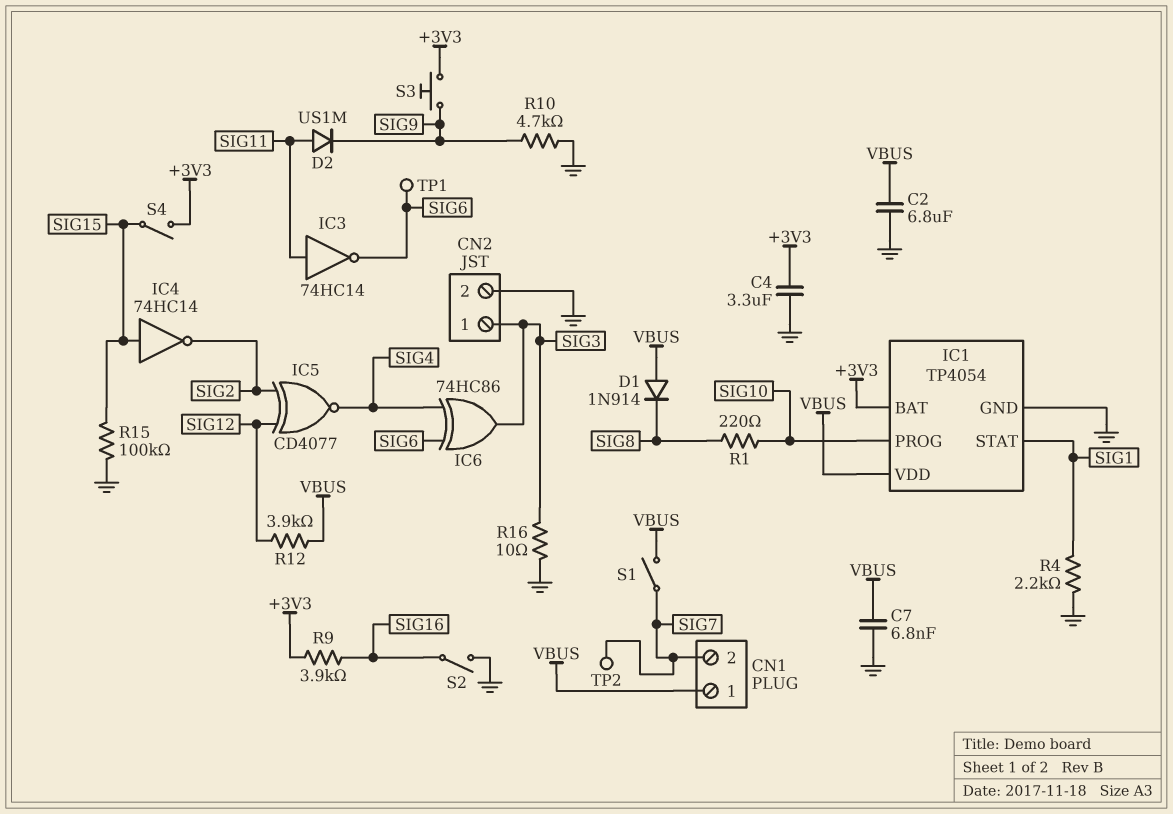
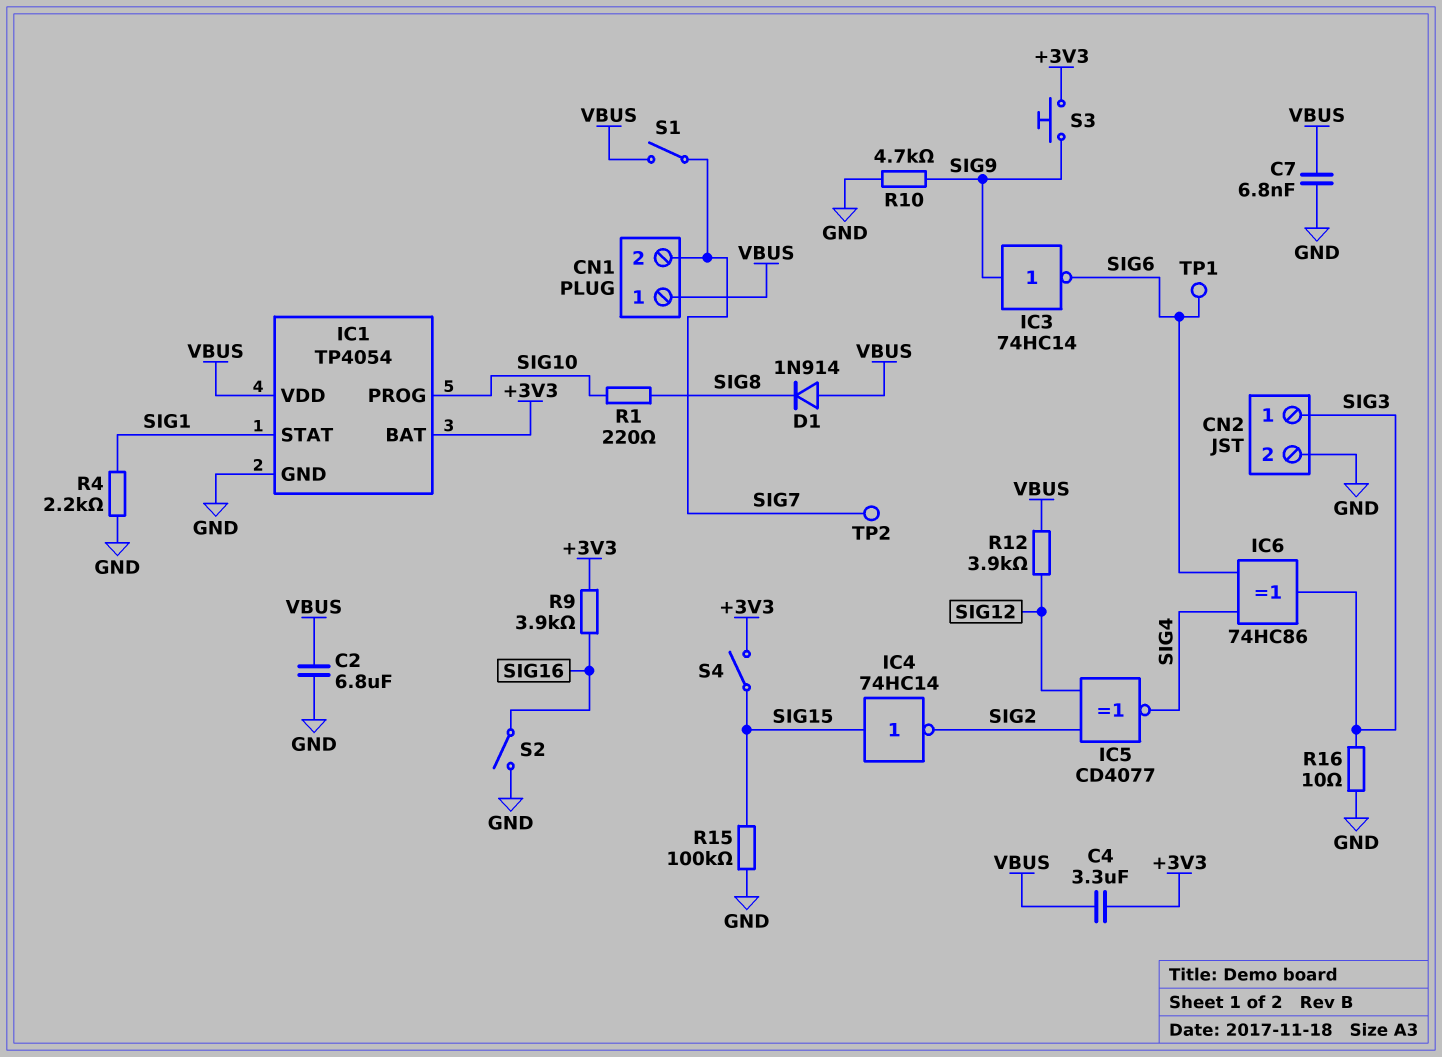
C4: 3.3uF (+3V3, GND) -> 3.3uF (+3V3, VBUS)
D2: diode US1M (A SIG11, K SIG9) -> none
IC3: NOT 74HC14 (in SIG11, out SIG6) -> NOT 74HC14 (in SIG9, out SIG6)

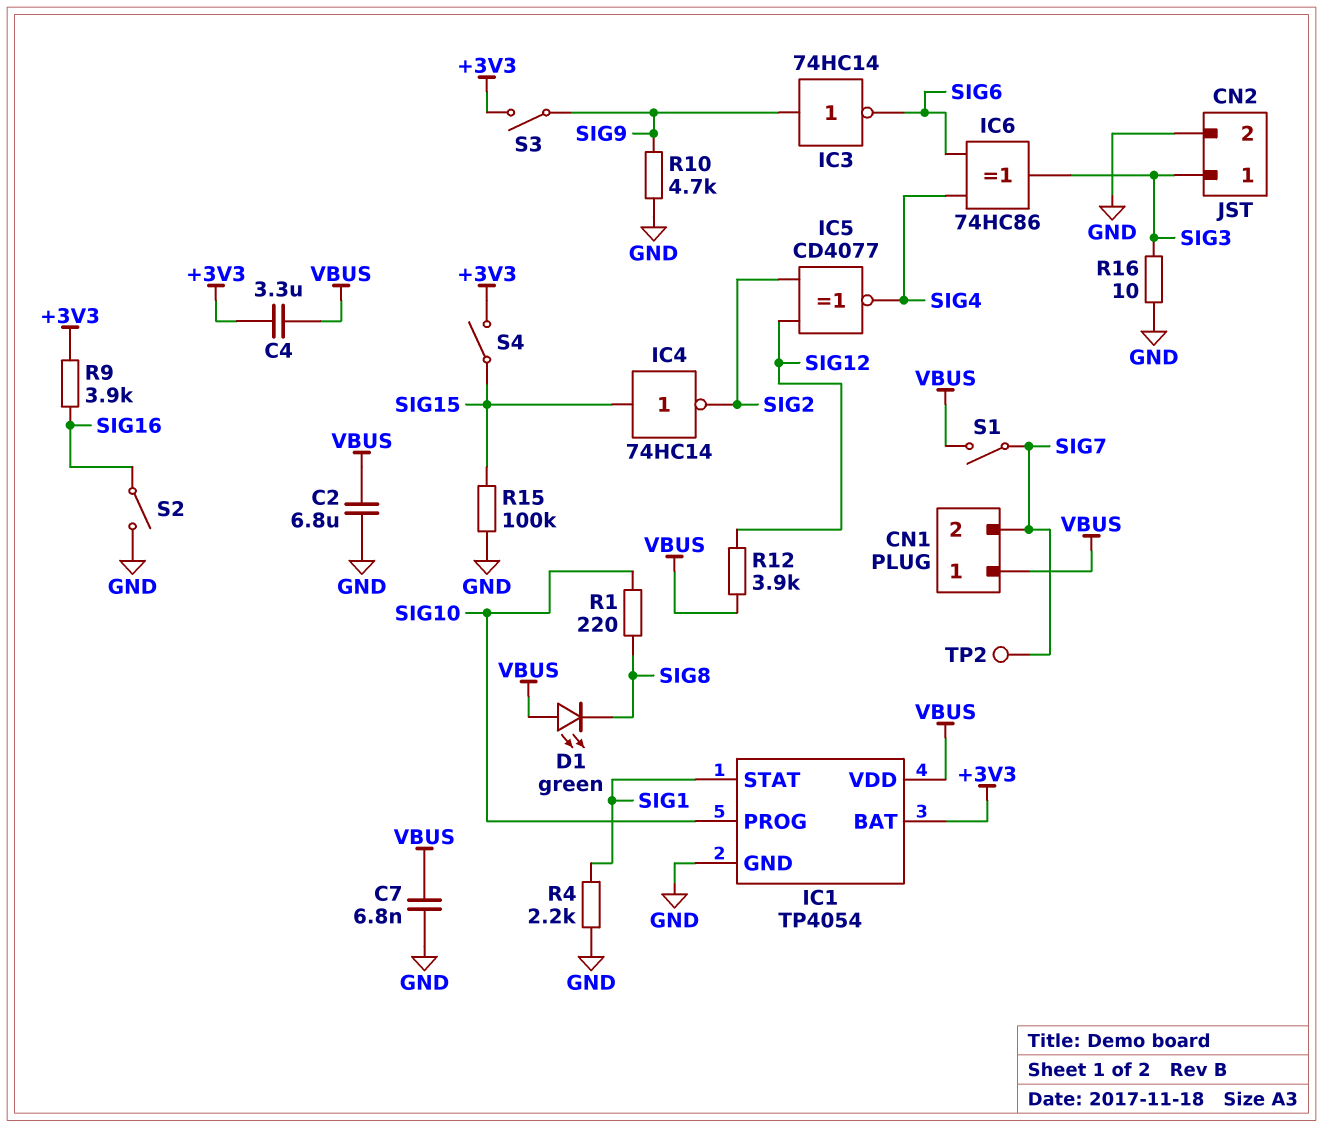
D1: diode 1N914 (A VBUS, K SIG8) -> LED green (A VBUS, K SIG8)
S3: button (+3V3, SIG9) -> switch (+3V3, SIG9)
TP1: test point (SIG6) -> none

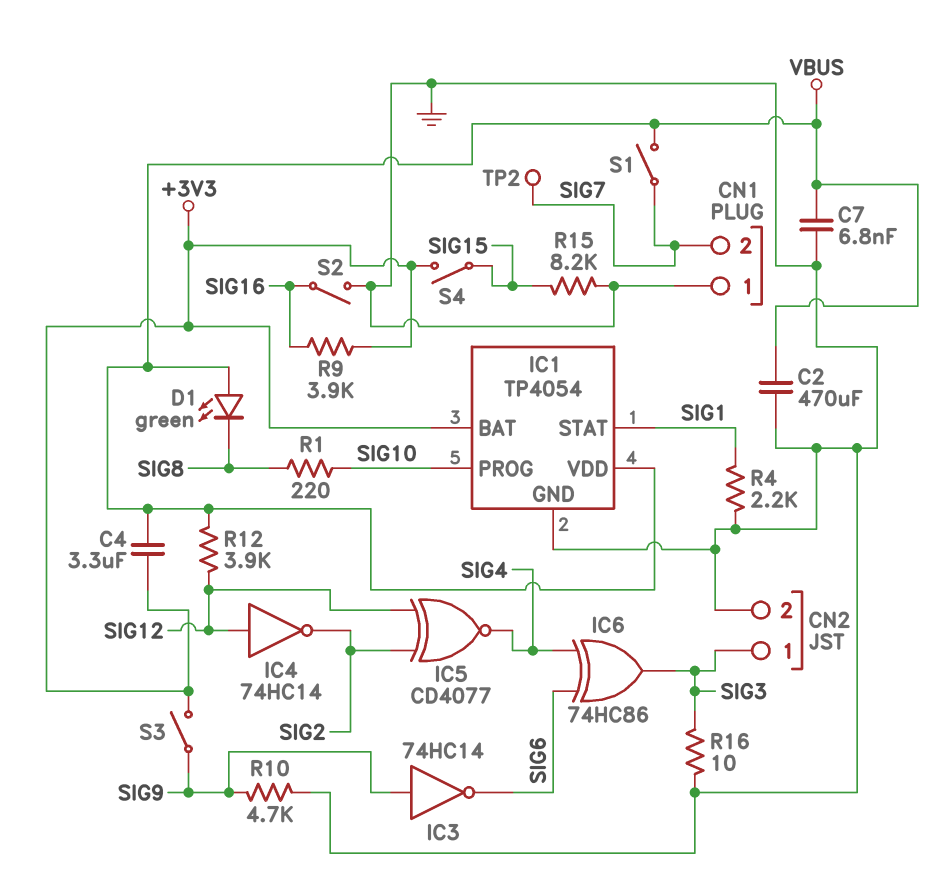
C2: 6.8uF (GND, VBUS) -> 470uF (GND, VBUS)
CN1 pin 1: VBUS -> GND
IC4: NOT 74HC14 (in SIG15, out SIG2) -> NOT 74HC14 (in SIG12, out SIG2)
R15: 100k (GND, SIG15) -> 8.2k (GND, SIG15)

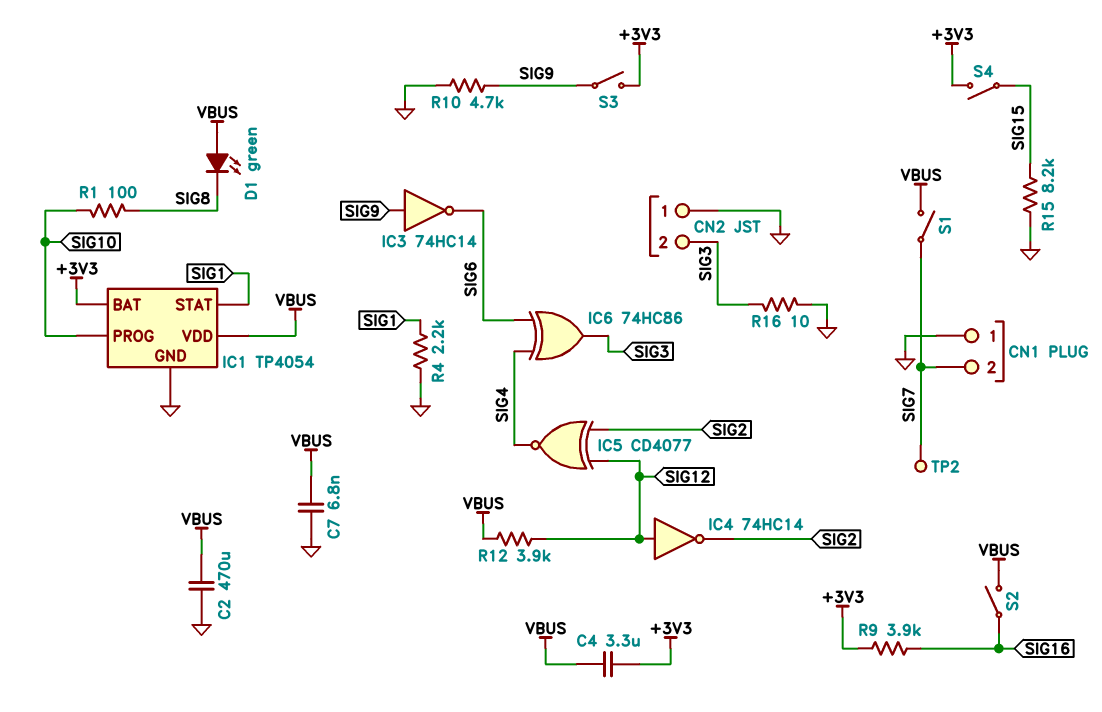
CN2 pin 1: SIG3 -> GND
CN2 pin 2: GND -> SIG3
R1: 220 (SIG8, SIG10) -> 100 (SIG8, SIG10)
S2: switch (GND, SIG16) -> switch (SIG16, VBUS)

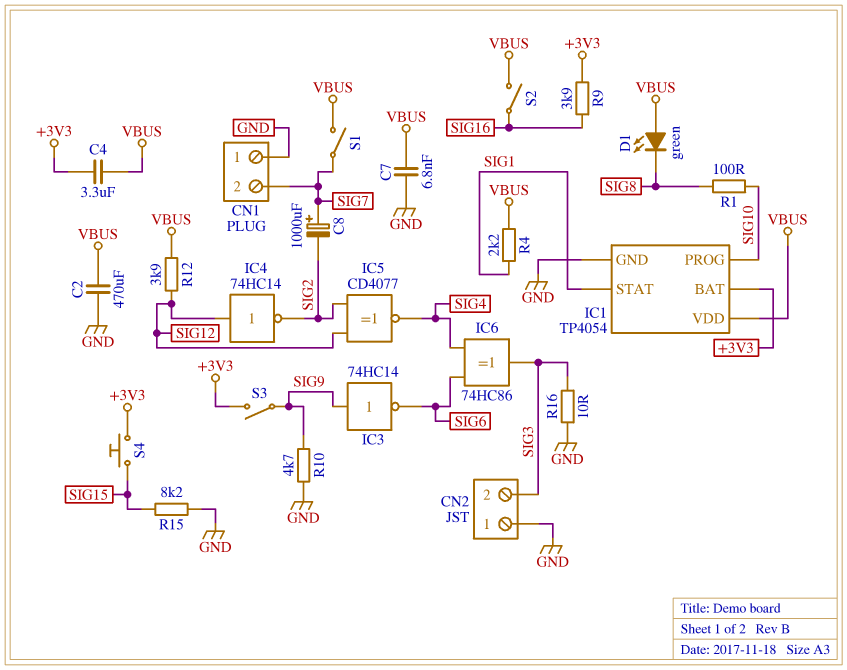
C8: none -> 1000uF (plus SIG7, minus SIG2)
R4: 2.2k (GND, SIG1) -> 2.2k (SIG1, VBUS)
S4: switch (+3V3, SIG15) -> button (+3V3, SIG15)
TP2: test point (SIG7) -> none

